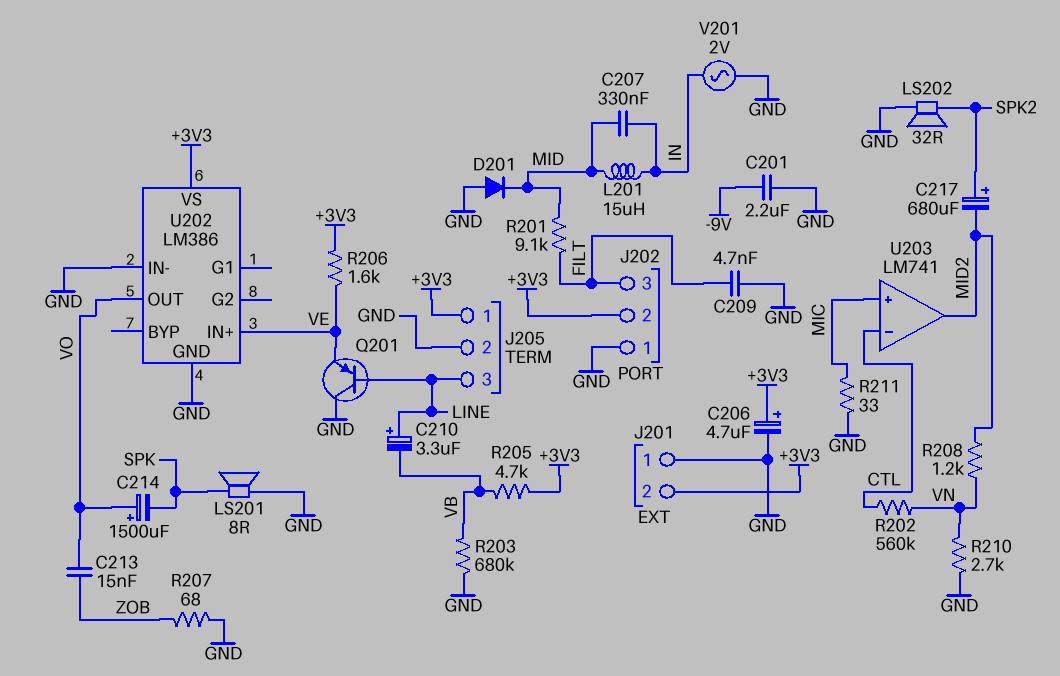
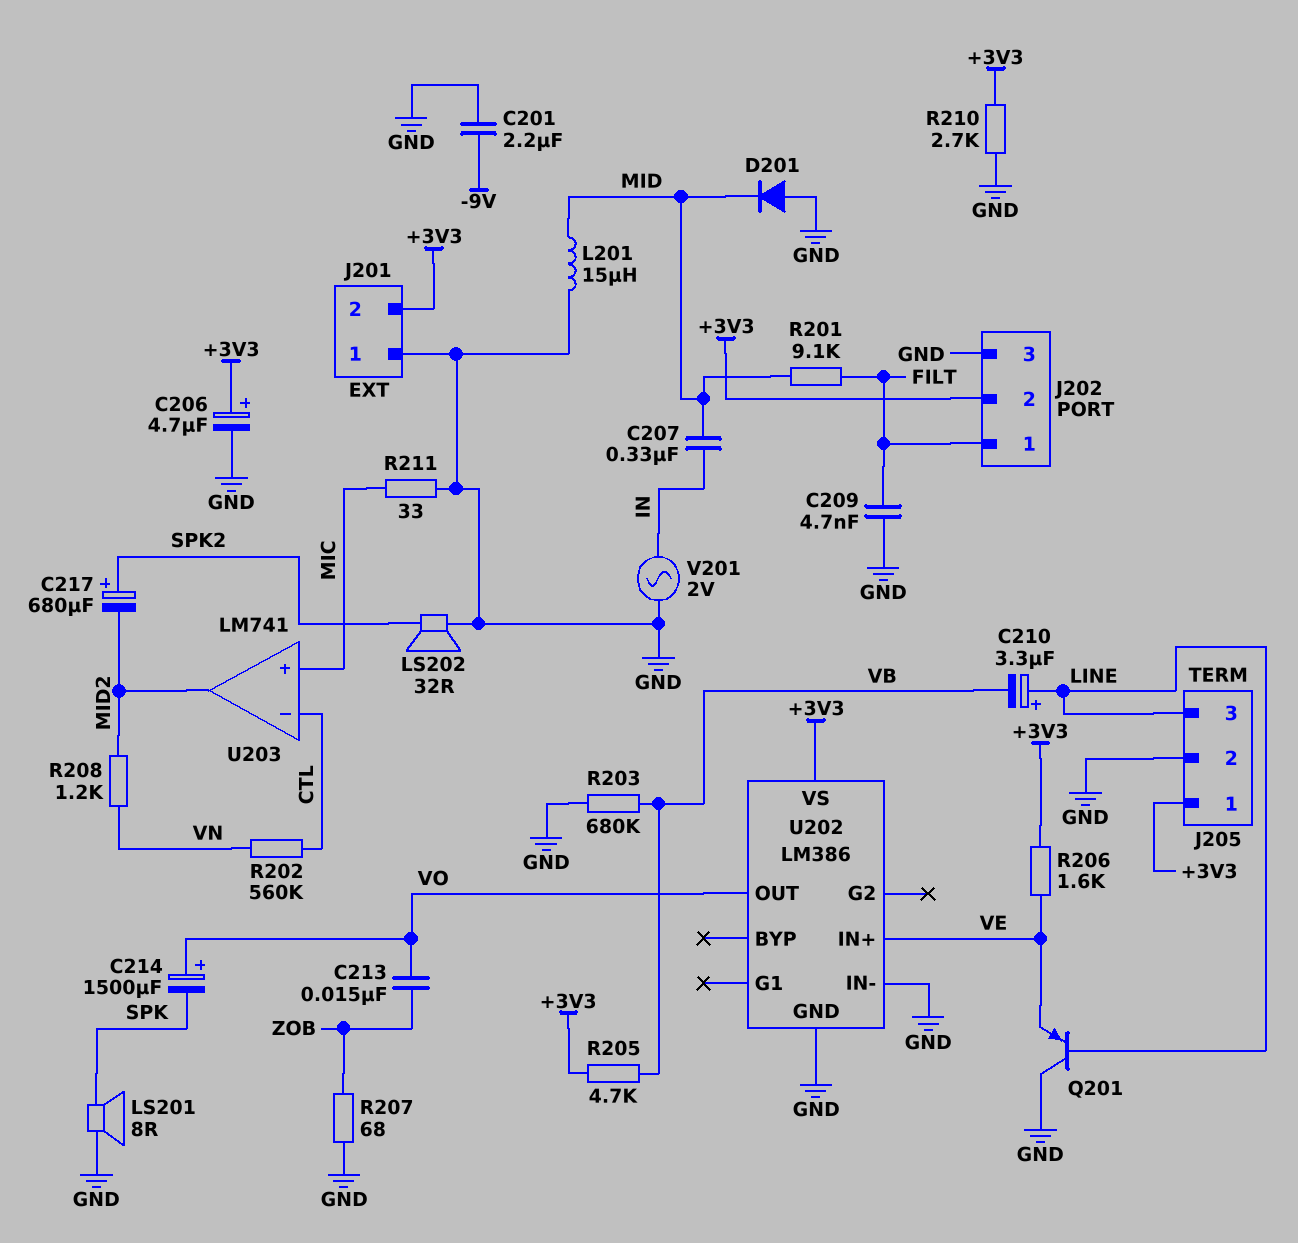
J202 pin 1: GND -> FILT
J202 pin 3: FILT -> GND
L201: 15uH (IN, MID) -> 15uH (GND, MID)
R210: 2.7k (GND, VN) -> 2.7k (+3V3, GND)

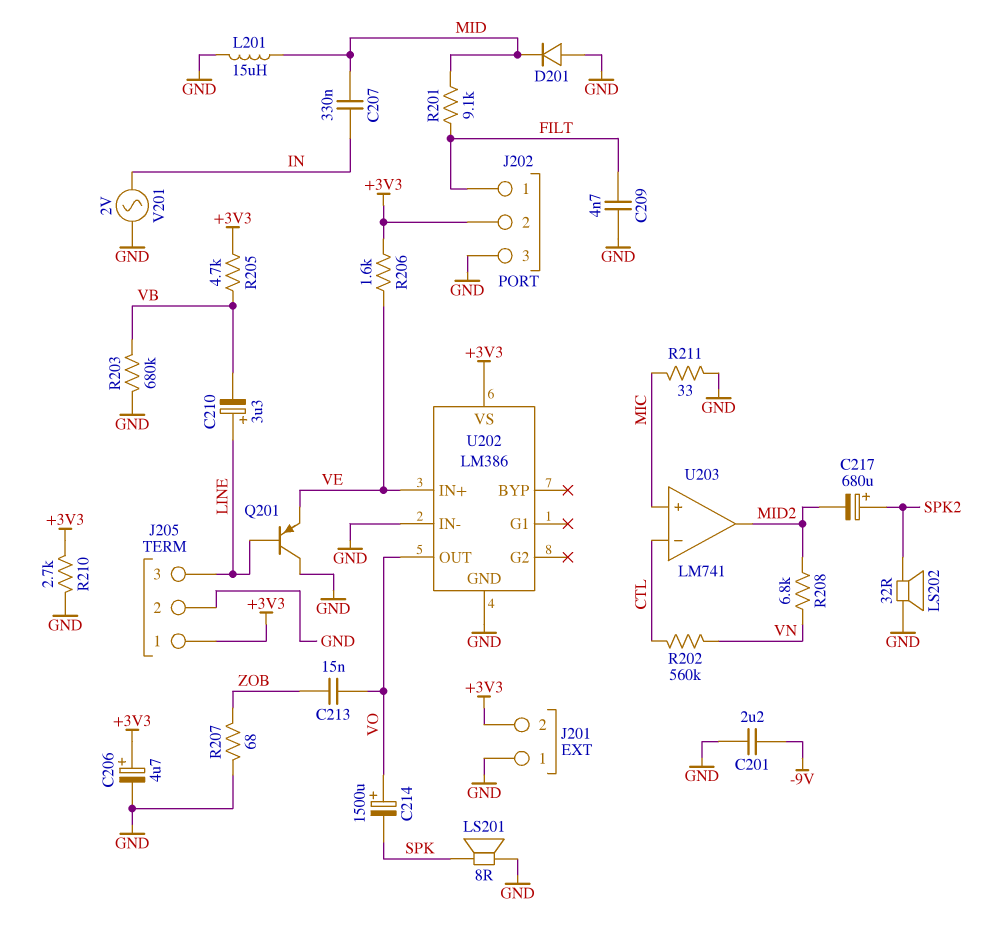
R208: 1.2k (MID2, VN) -> 6.8k (MID2, VN)

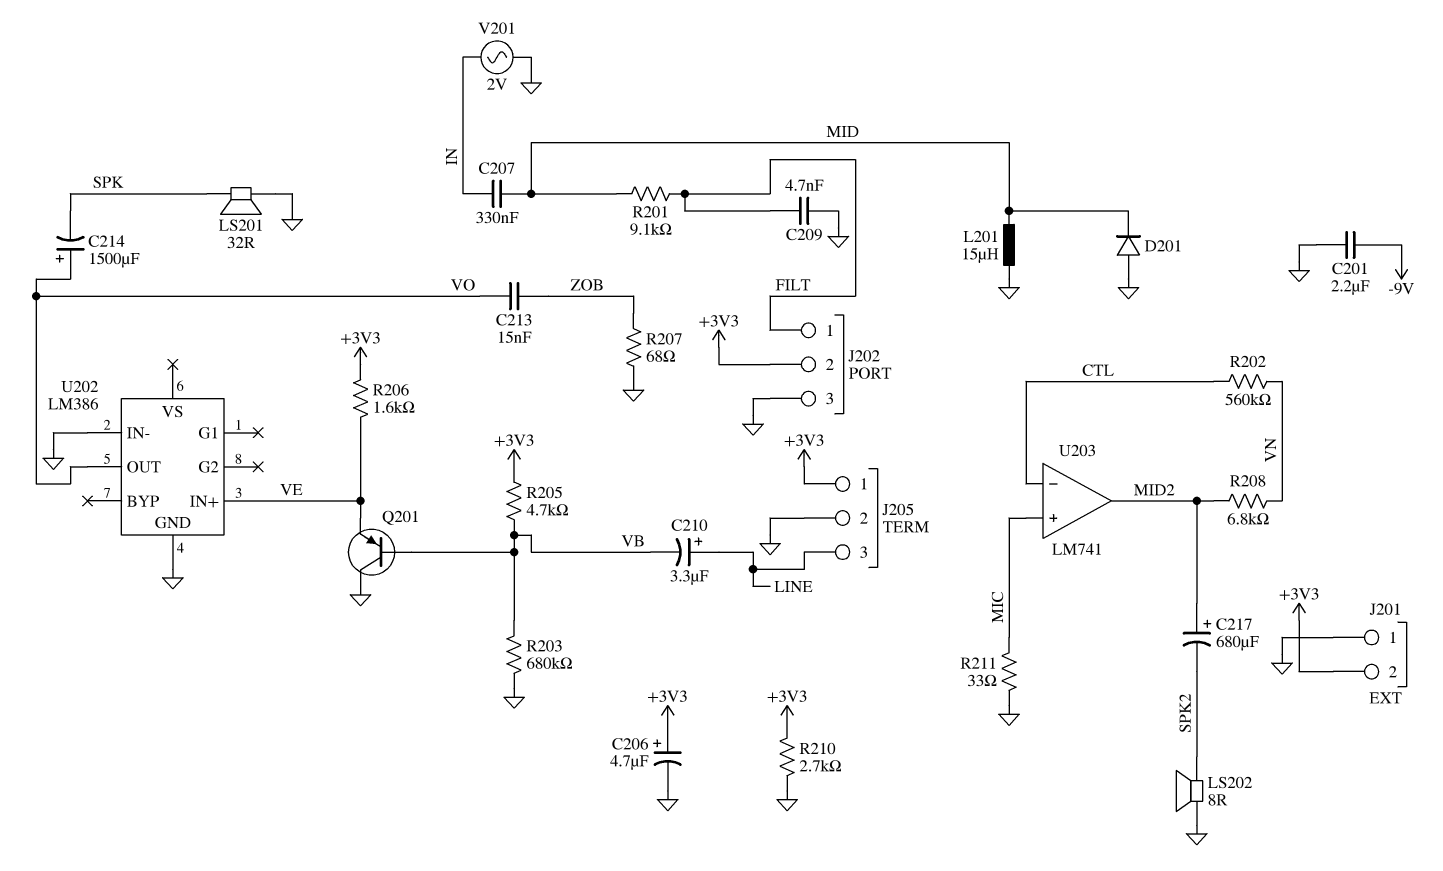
C217: 680uF (plus SPK2, minus MID2) -> 680uF (plus MID2, minus SPK2)
LS201: speaker 8R (GND, SPK) -> speaker 32R (GND, SPK)
LS202: speaker 32R (GND, SPK2) -> speaker 8R (GND, SPK2)
Q201: PNP (B LINE, C GND, E VE) -> PNP (B VB, C GND, E VE)
U202 pin VS: +3V3 -> none

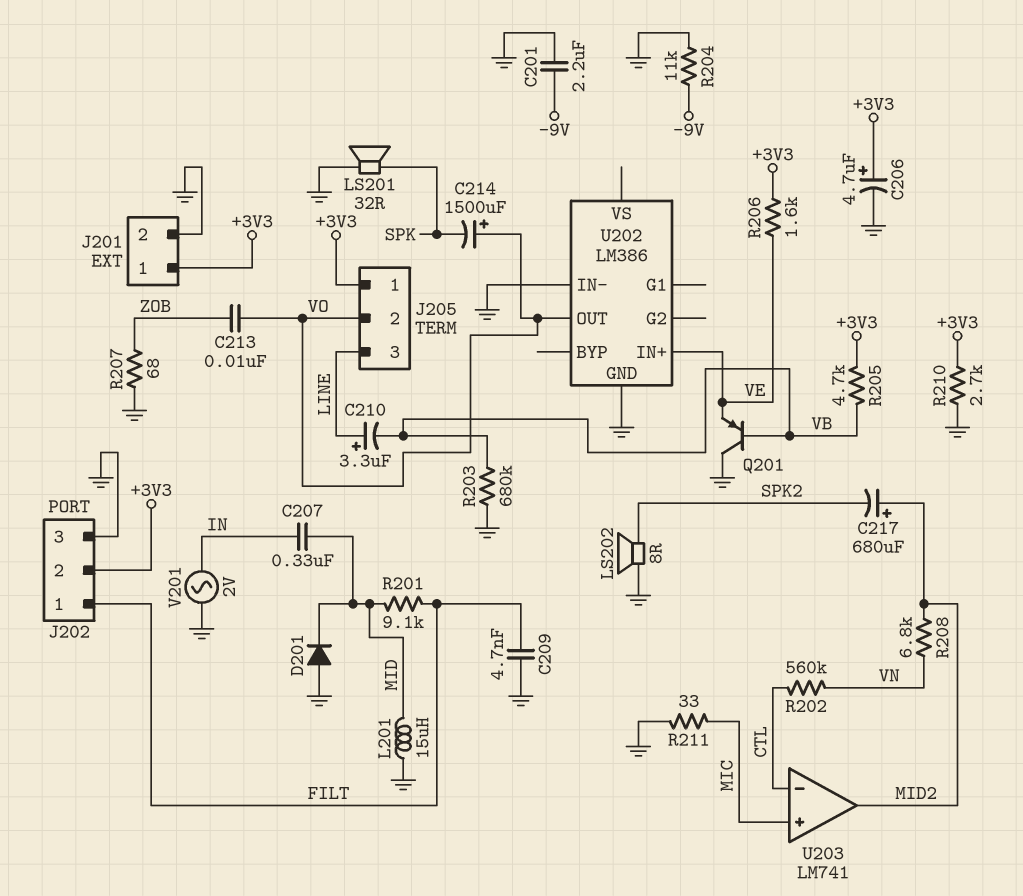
C213: 15nF (VO, ZOB) -> 10nF (VO, ZOB)
J201 pin 1: GND -> +3V3
J201 pin 2: +3V3 -> GND
J205 pin 2: GND -> VO
R204: none -> 11k (-9V, GND)

